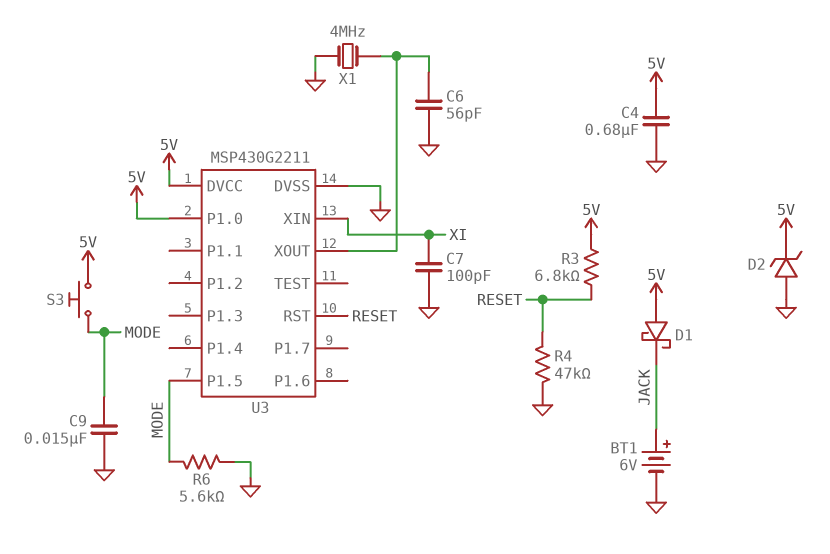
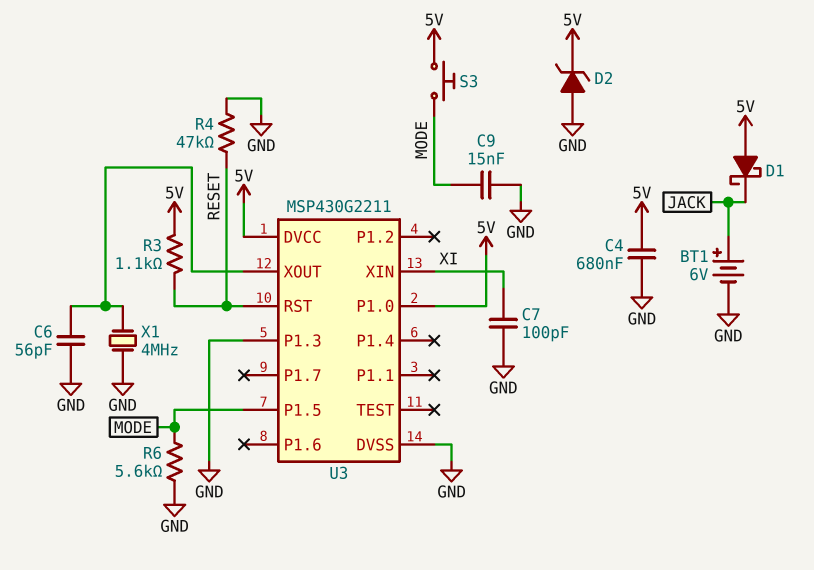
R3: 6.8k (5V, RESET) -> 1.1k (5V, RESET)
U3 pin P1.3: none -> GND

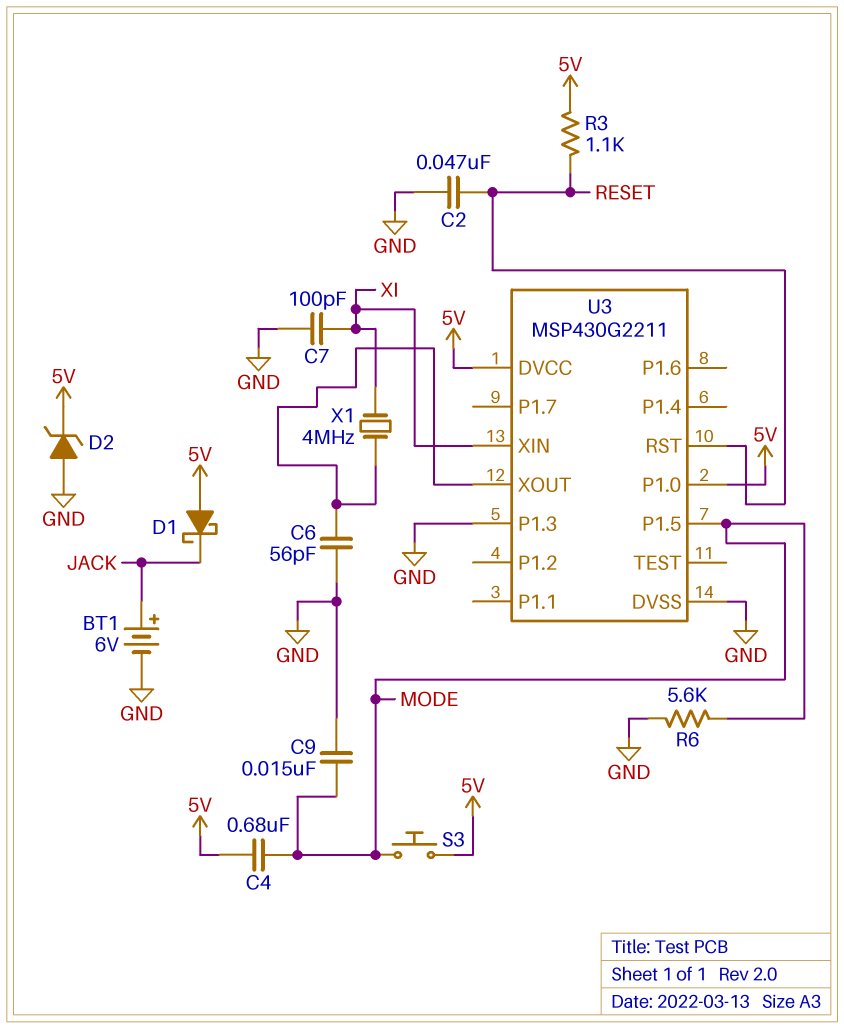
C2: none -> 47nF (GND, RESET)
C4: 680nF (5V, GND) -> 680nF (5V, MODE)
R4: 47k (GND, RESET) -> none
X1: 4MHz (GND, U3/XOUT) -> 4MHz (U3/XOUT, XI)

